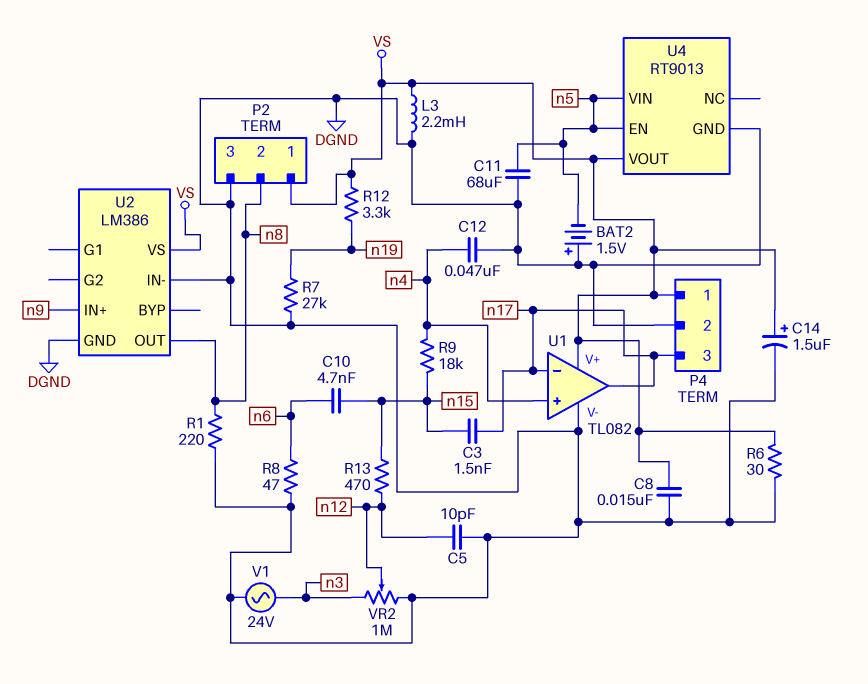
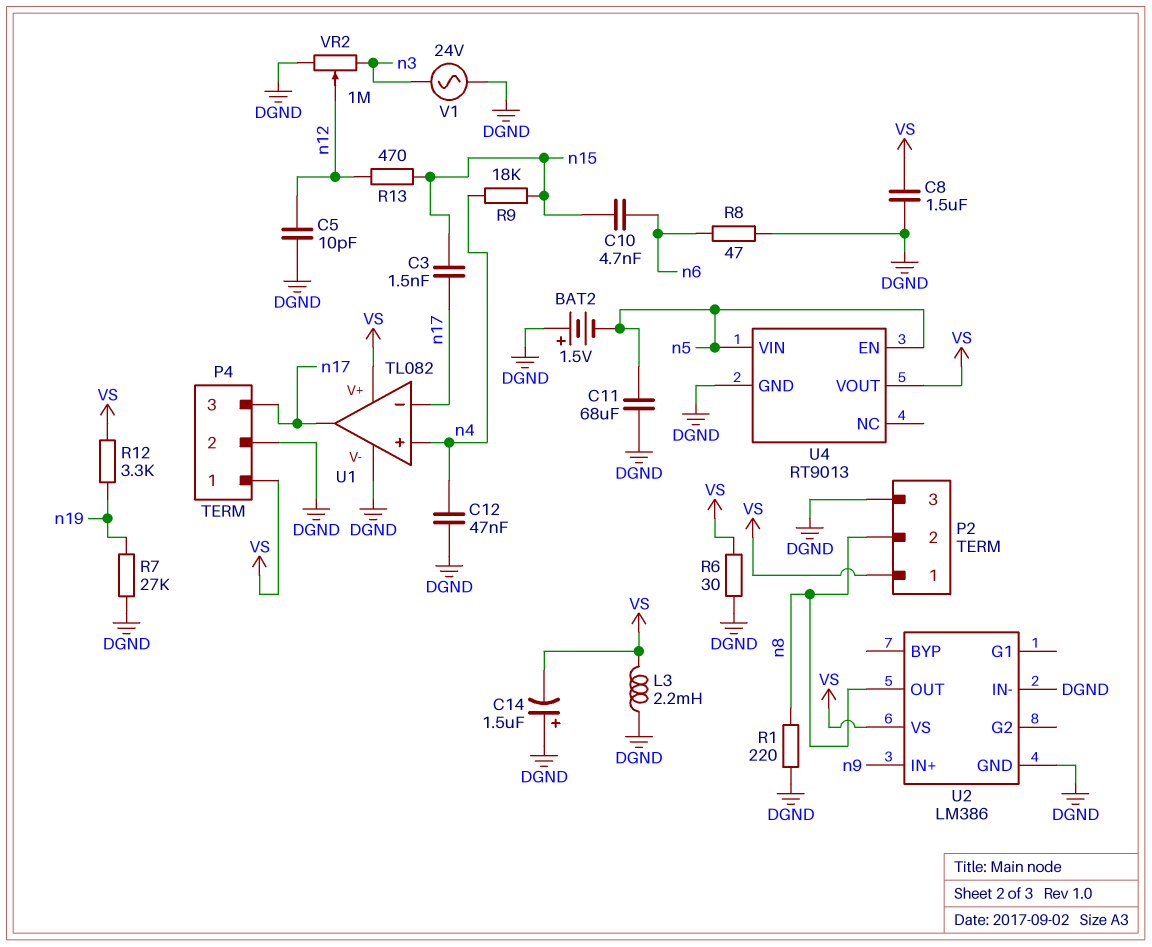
C8: 15nF (DGND, VS) -> 1.5uF (DGND, VS)
C14: 1.5uF (plus VS, minus DGND) -> 1.5uF (plus DGND, minus VS)

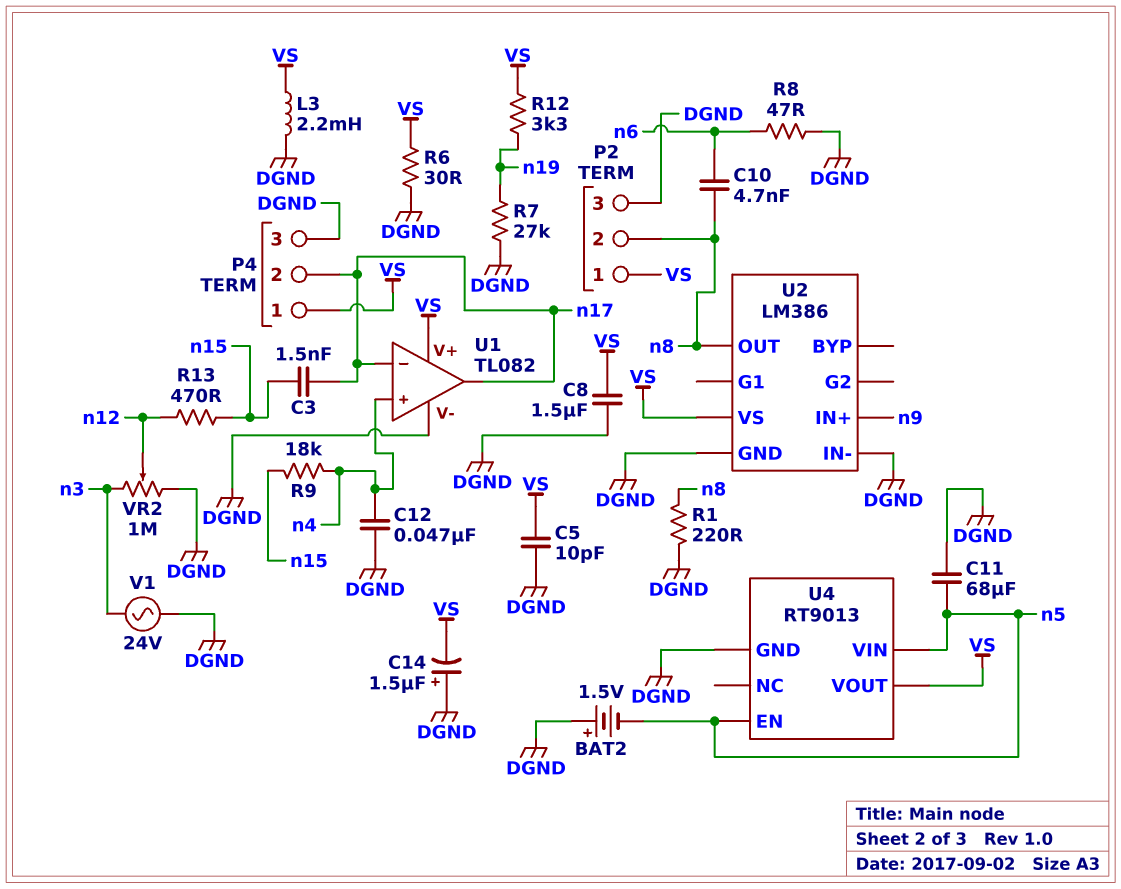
C5: 10pF (DGND, n12) -> 10pF (DGND, VS)
C10: 4.7nF (n6, n15) -> 4.7nF (n6, n8)
P4 pin 2: DGND -> n17
P4 pin 3: n17 -> DGND

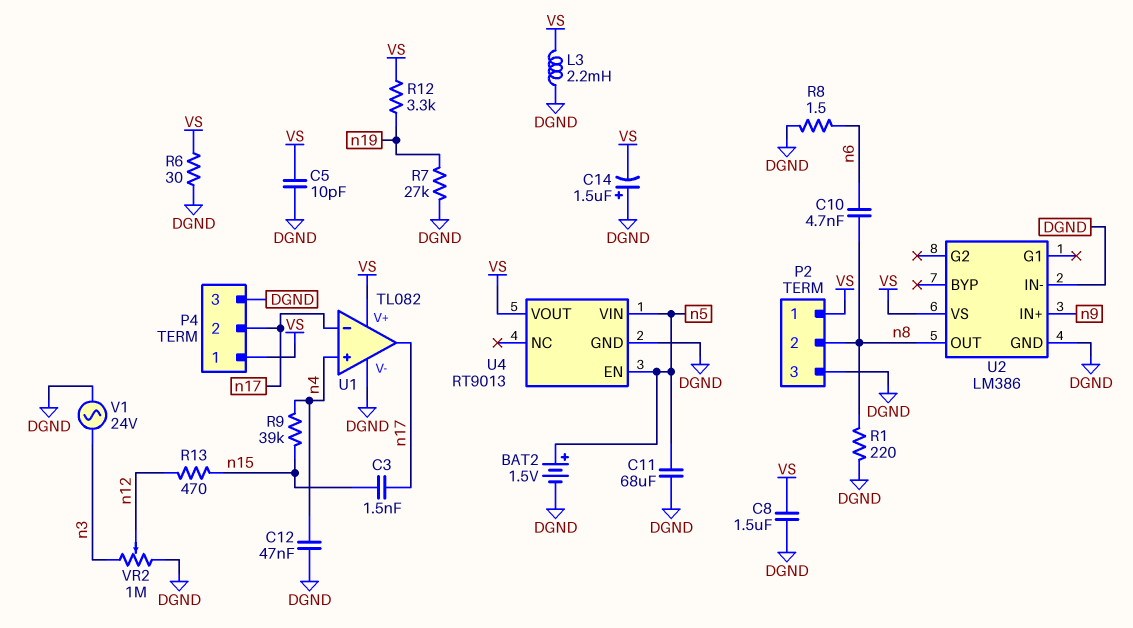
BAT2: 1.5V (plus DGND, minus n5) -> 1.5V (plus n5, minus DGND)
R8: 47 (DGND, n6) -> 1.5 (DGND, n6)
R9: 18k (n4, n15) -> 39k (n4, n15)

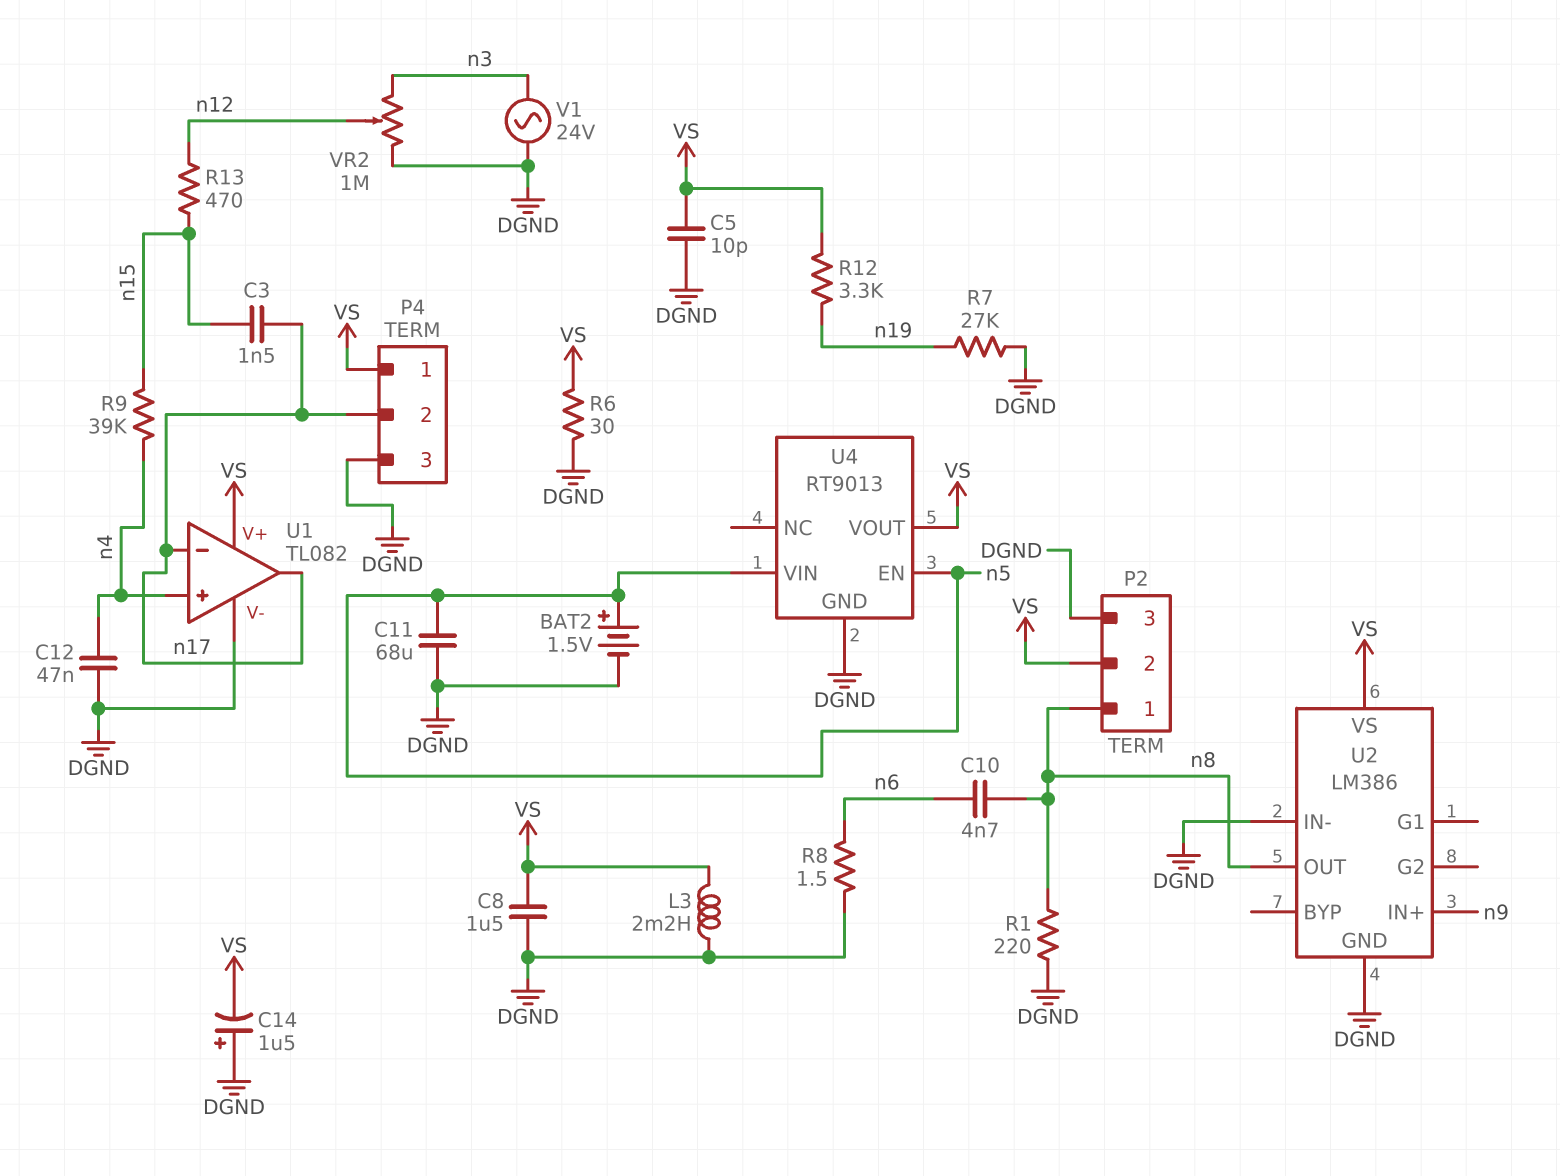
P2 pin 1: VS -> n8
P2 pin 2: n8 -> VS

